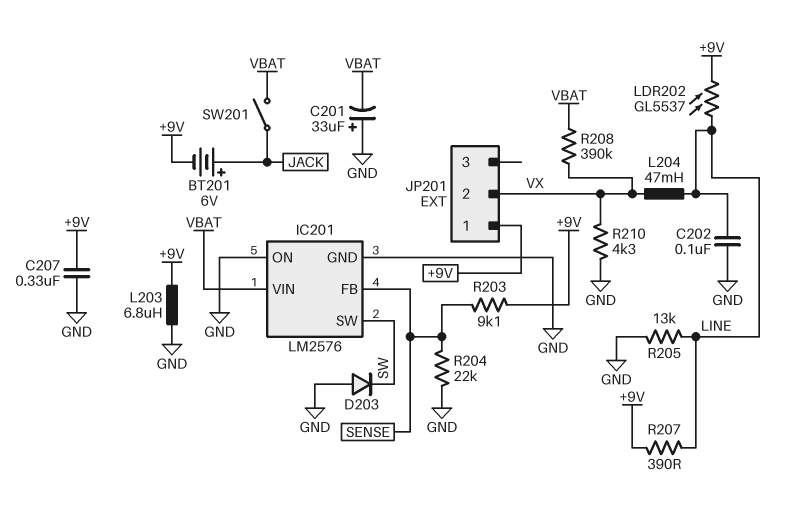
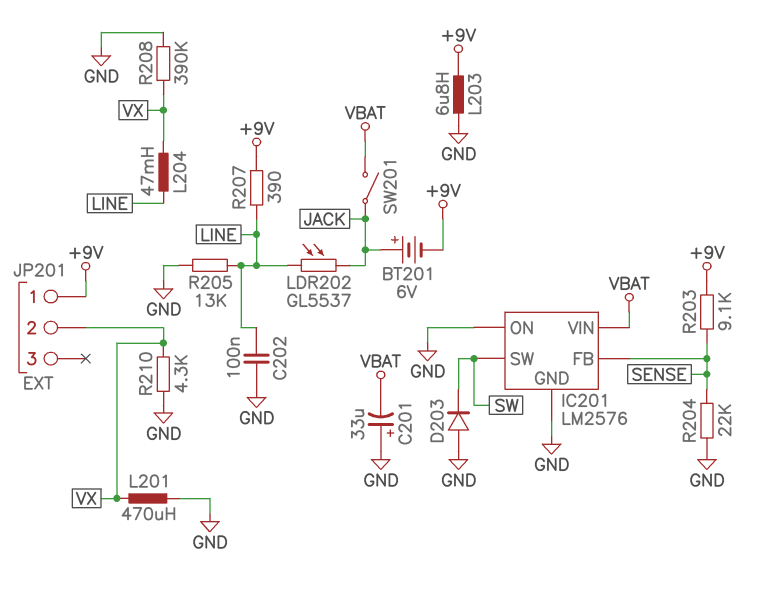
C207: 330nF (+9V, GND) -> none
L201: none -> 470uH (GND, VX)
LDR202: GL5537 (+9V, LINE) -> GL5537 (JACK, LINE)
R208: 390k (VBAT, VX) -> 390k (GND, VX)

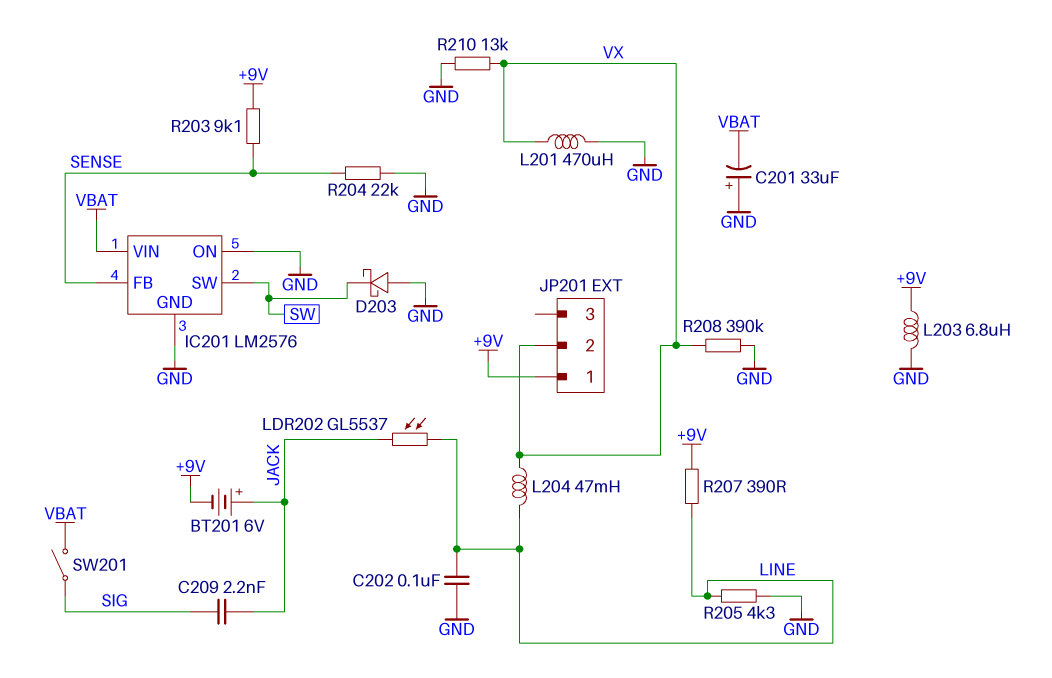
C209: none -> 2.2nF (JACK, SIG)
D203: diode (A GND, K SW) -> schottky (A GND, K SW)
R205: 13k (GND, LINE) -> 4.3k (GND, LINE)
R210: 4.3k (GND, VX) -> 13k (GND, VX)
SW201: switch (JACK, VBAT) -> switch (SIG, VBAT)

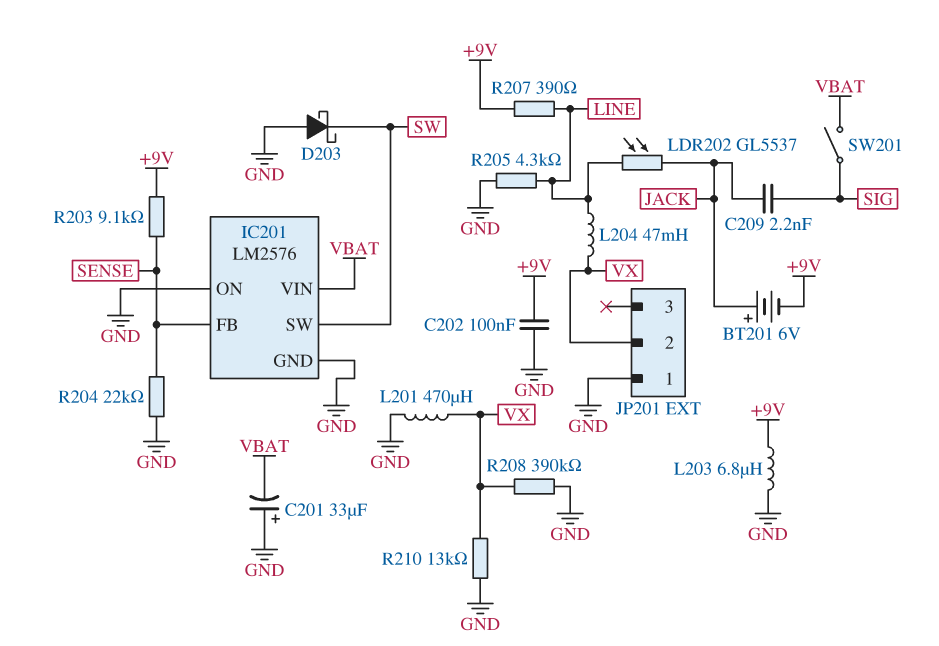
C202: 100nF (GND, LINE) -> 100nF (+9V, GND)
JP201 pin 1: +9V -> GND

